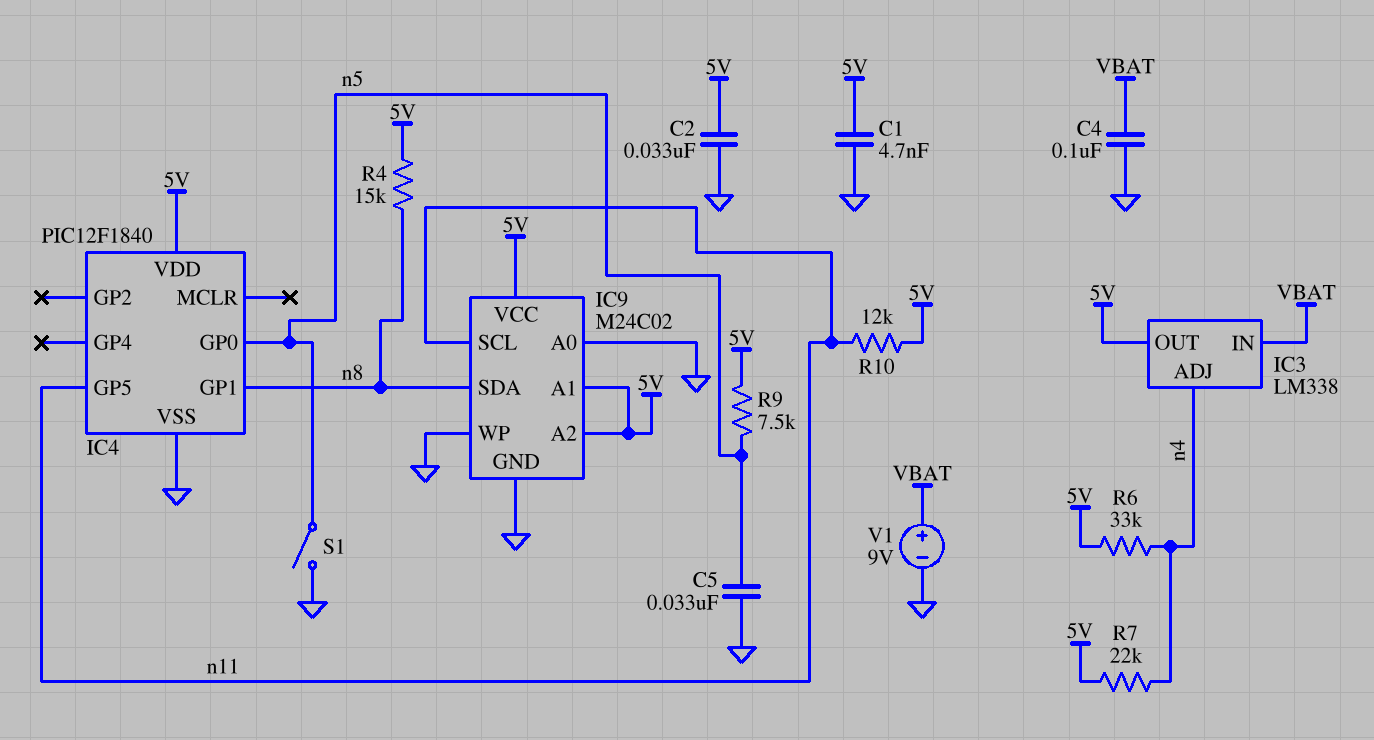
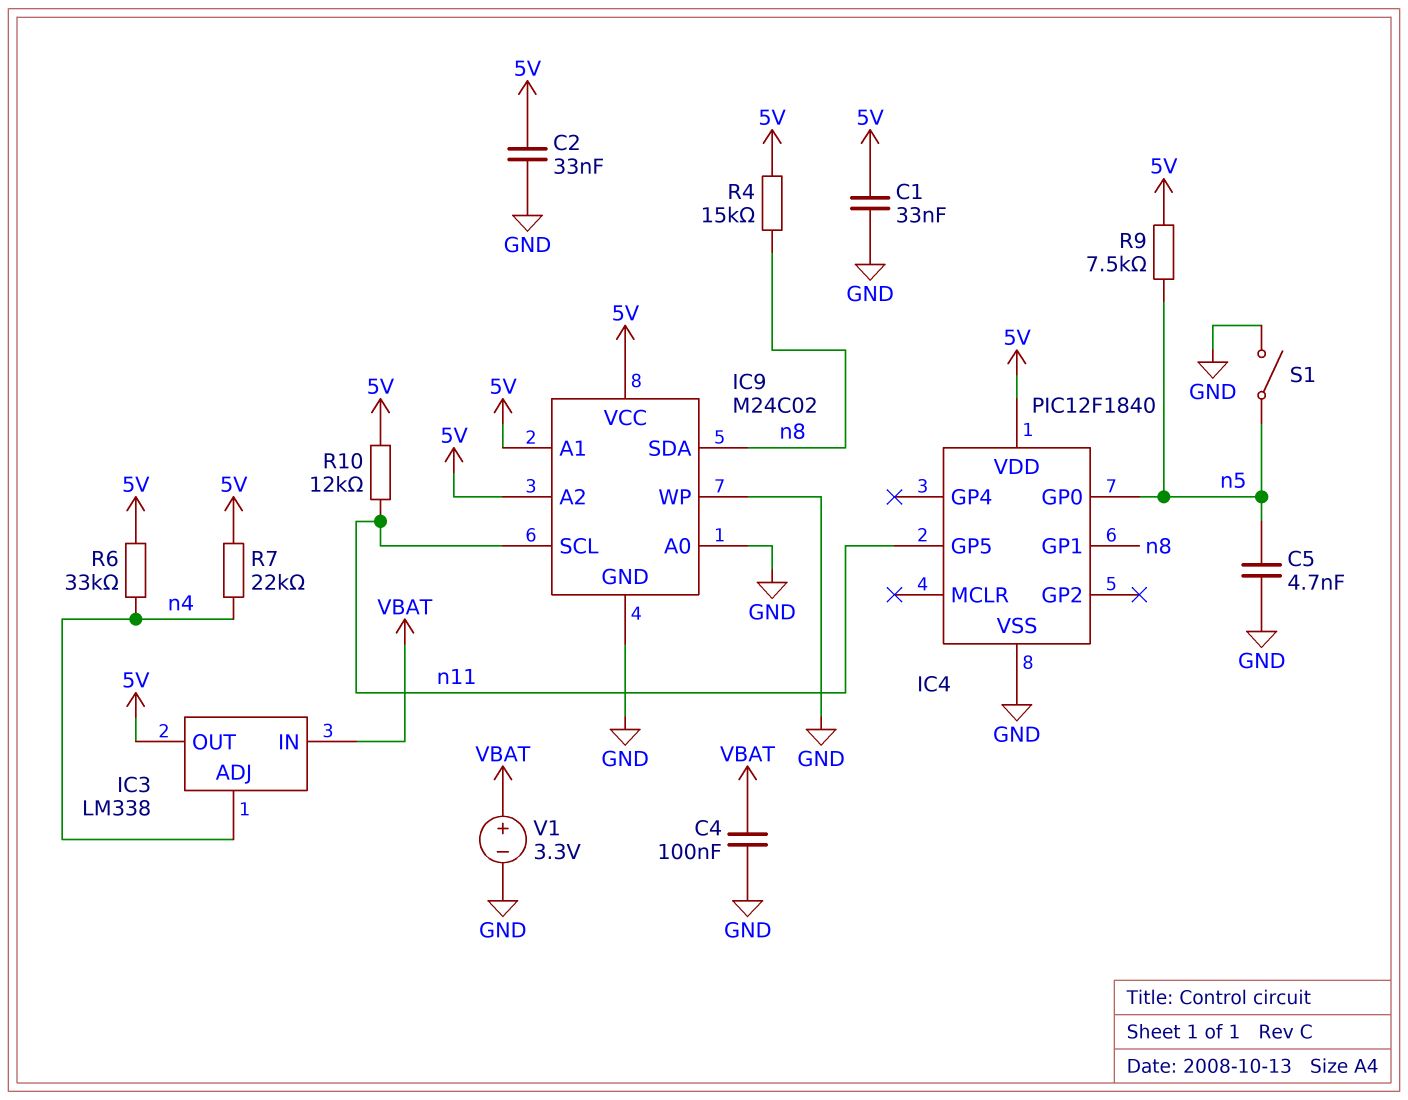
C1: 4.7nF (5V, GND) -> 33nF (5V, GND)
C5: 33nF (GND, n5) -> 4.7nF (GND, n5)
V1: 9V (plus VBAT, minus GND) -> 3.3V (plus VBAT, minus GND)

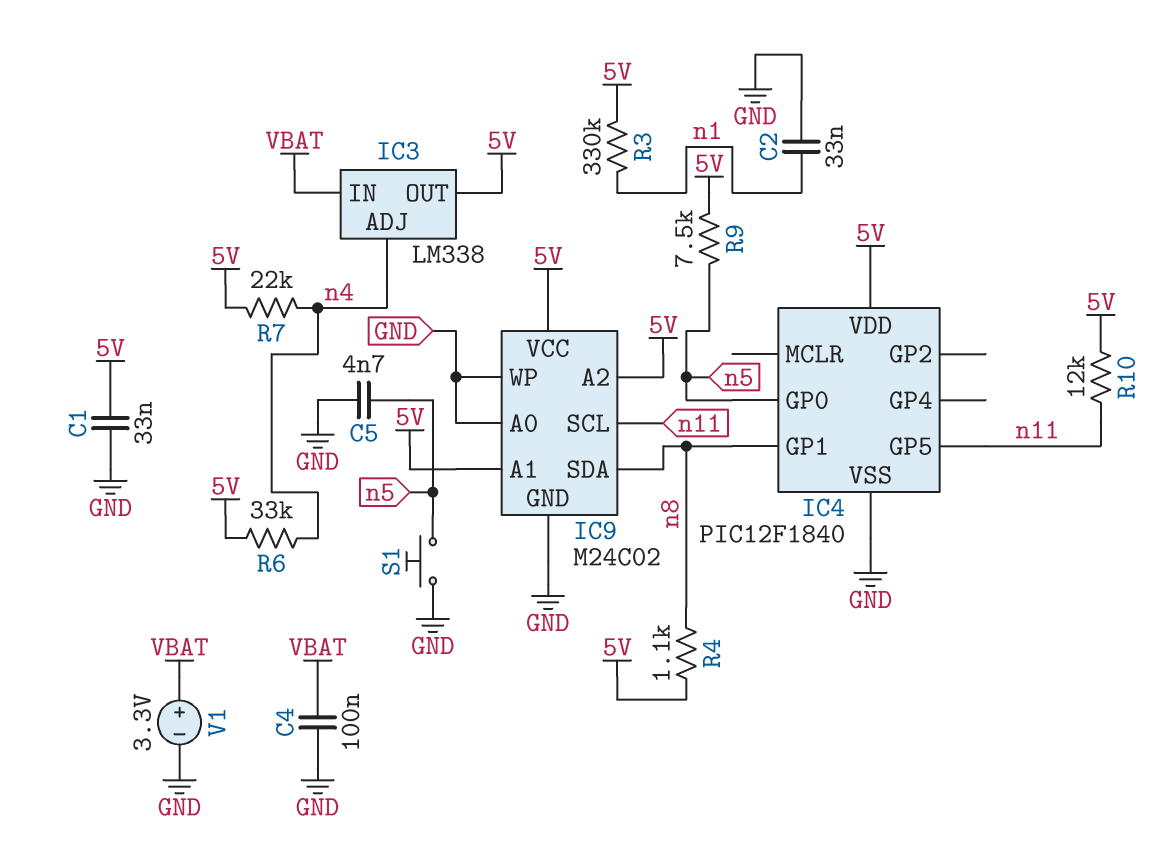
C2: 33nF (5V, GND) -> 33nF (GND, n1)
R3: none -> 330k (5V, n1)
R4: 15k (5V, n8) -> 1.1k (5V, n8)
S1: switch (GND, n5) -> button (GND, n5)

